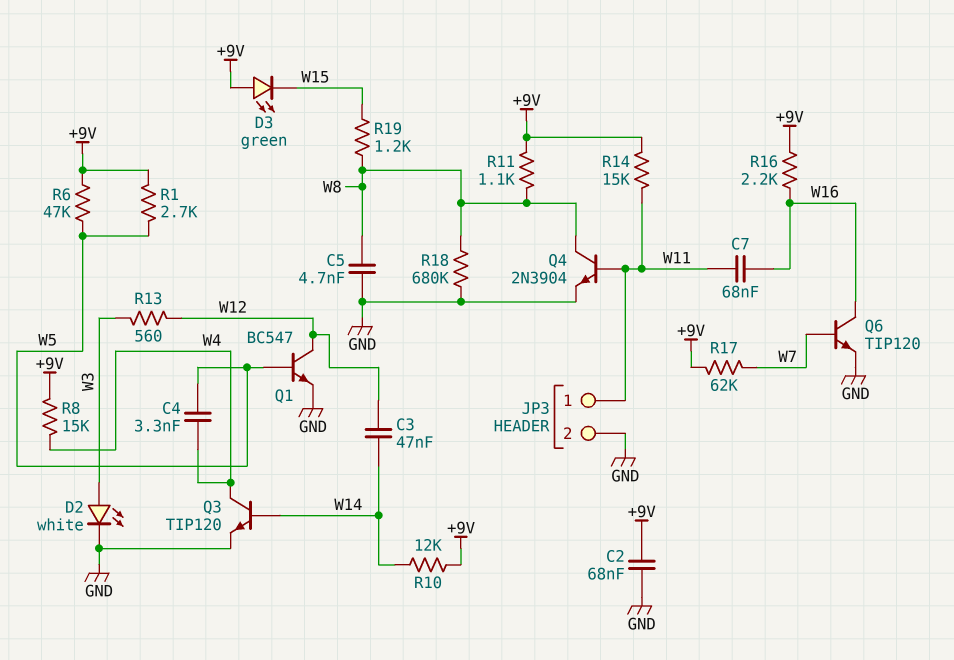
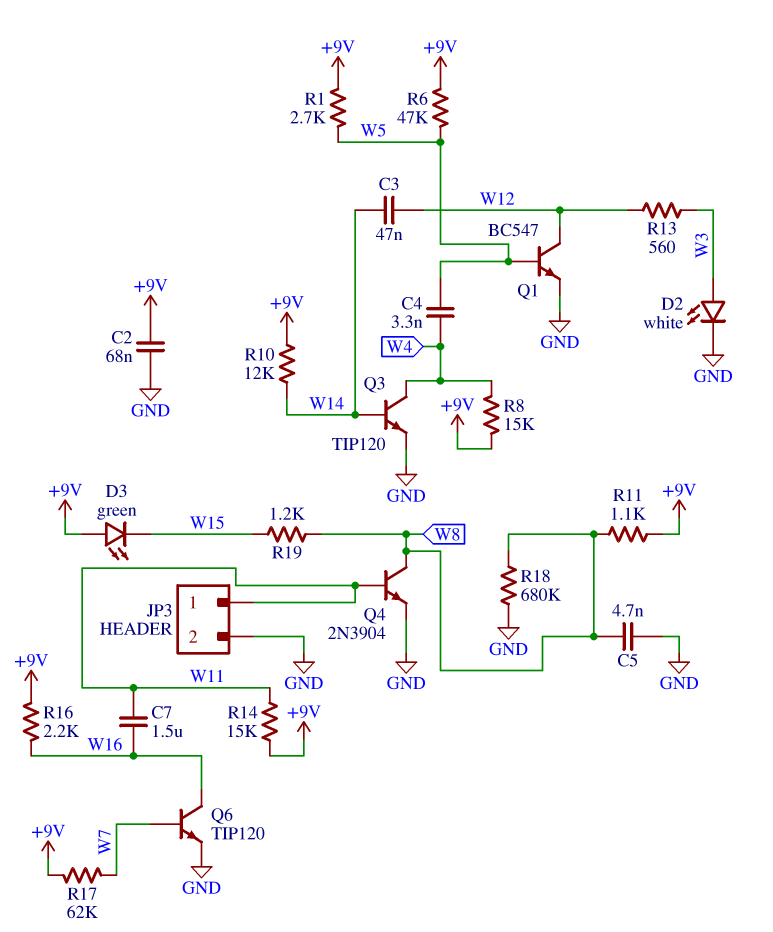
C7: 68nF (W11, W16) -> 1.5uF (W11, W16)

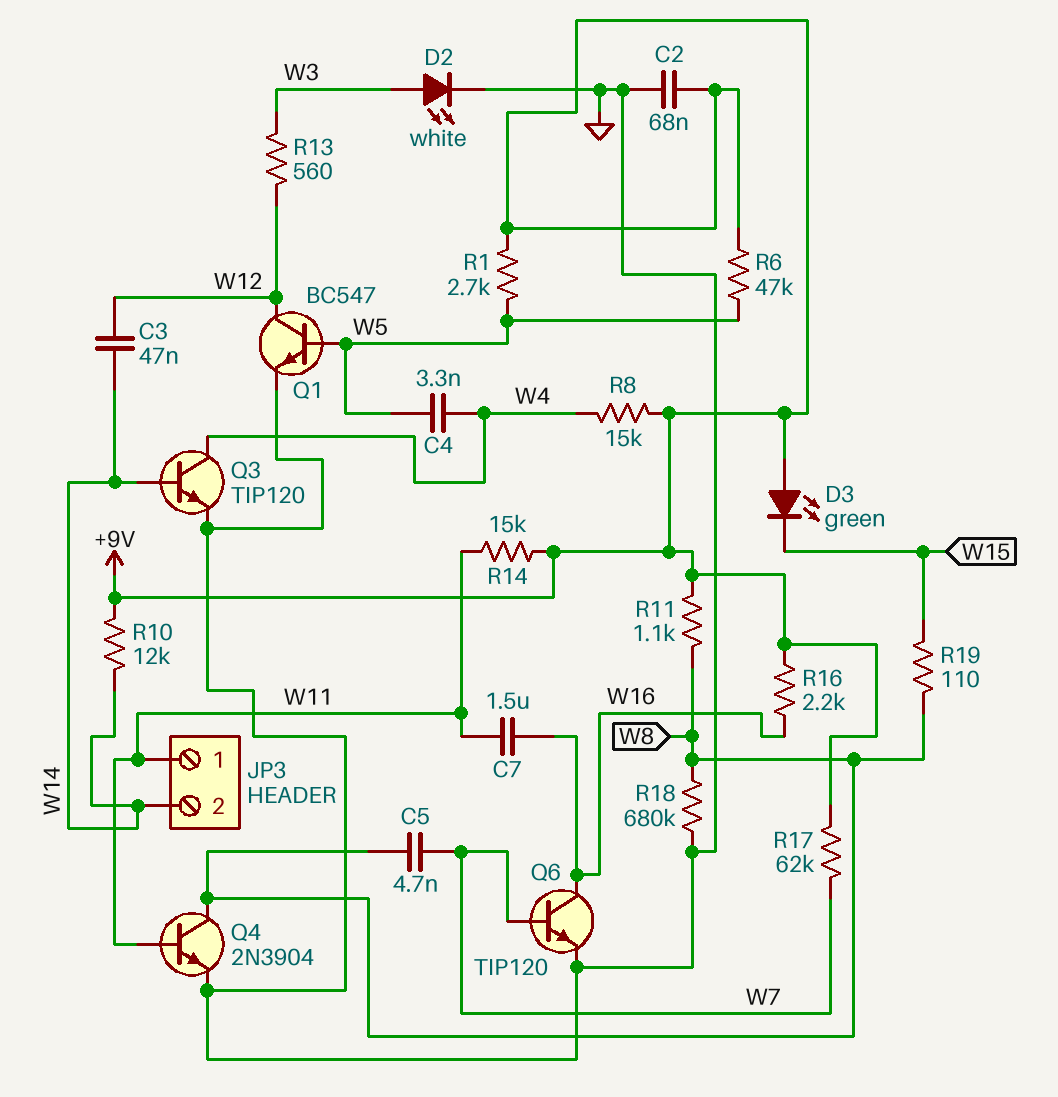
C5: 4.7nF (GND, W8) -> 4.7nF (W7, W8)
JP3 pin 2: GND -> W14
R19: 1.2k (W8, W15) -> 110 (W8, W15)

